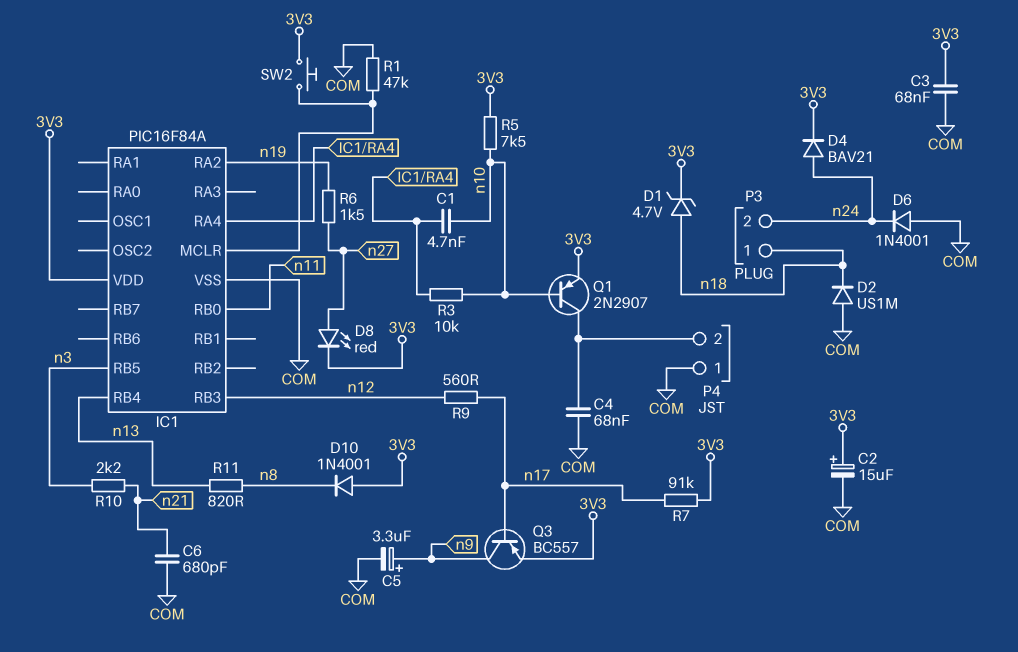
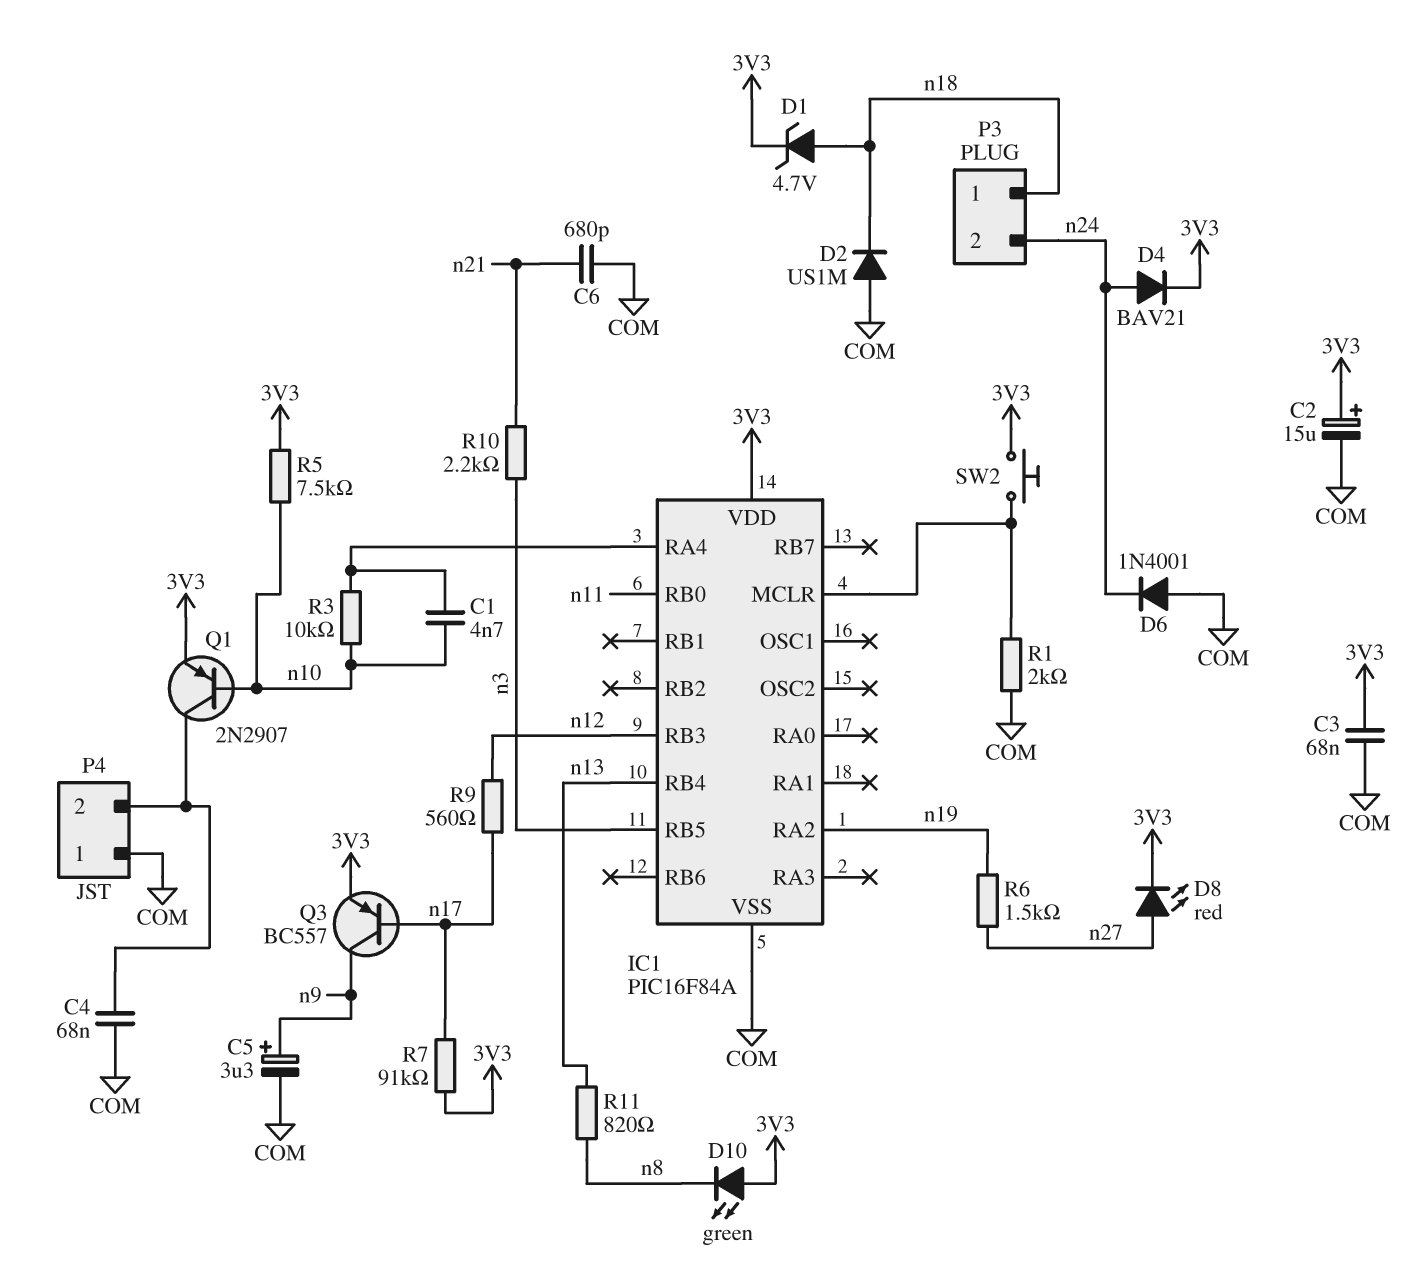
D10: diode 1N4001 (A 3V3, K n8) -> LED green (A 3V3, K n8)
R1: 47k (COM, IC1/MCLR) -> 2k (COM, IC1/MCLR)

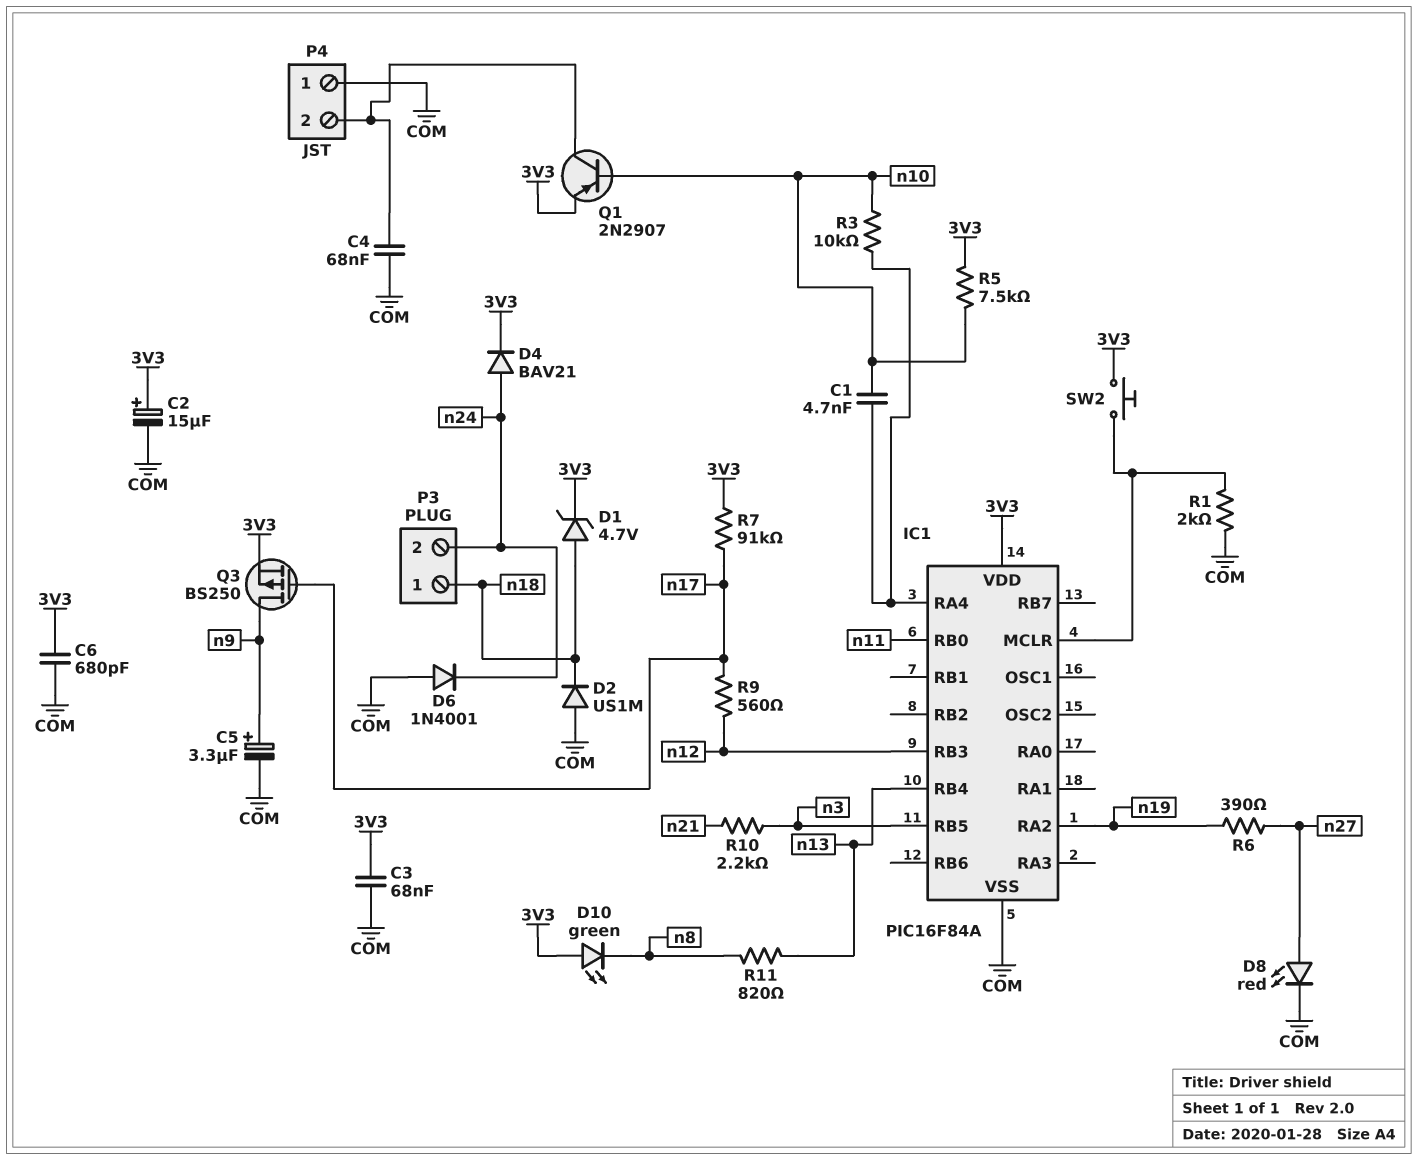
C6: 680pF (COM, n21) -> 680pF (3V3, COM)
D8: LED red (A n27, K 3V3) -> LED red (A n27, K COM)
Q3: PNP BC557 (B n17, C n9, E 3V3) -> PMOS BS250 (G n17, D n9, S 3V3)
R6: 1.5k (n19, n27) -> 390 (n19, n27)

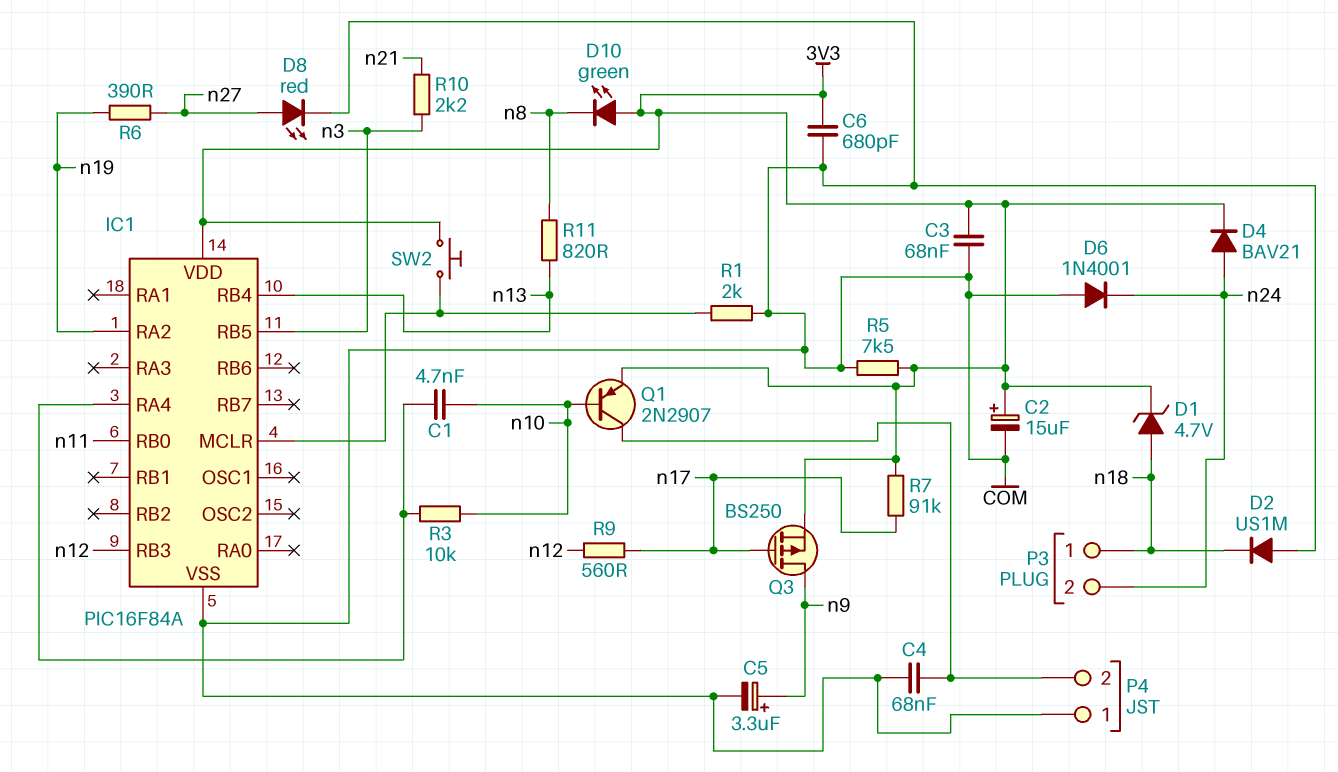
R5: 7.5k (3V3, n10) -> 7.5k (3V3, COM)

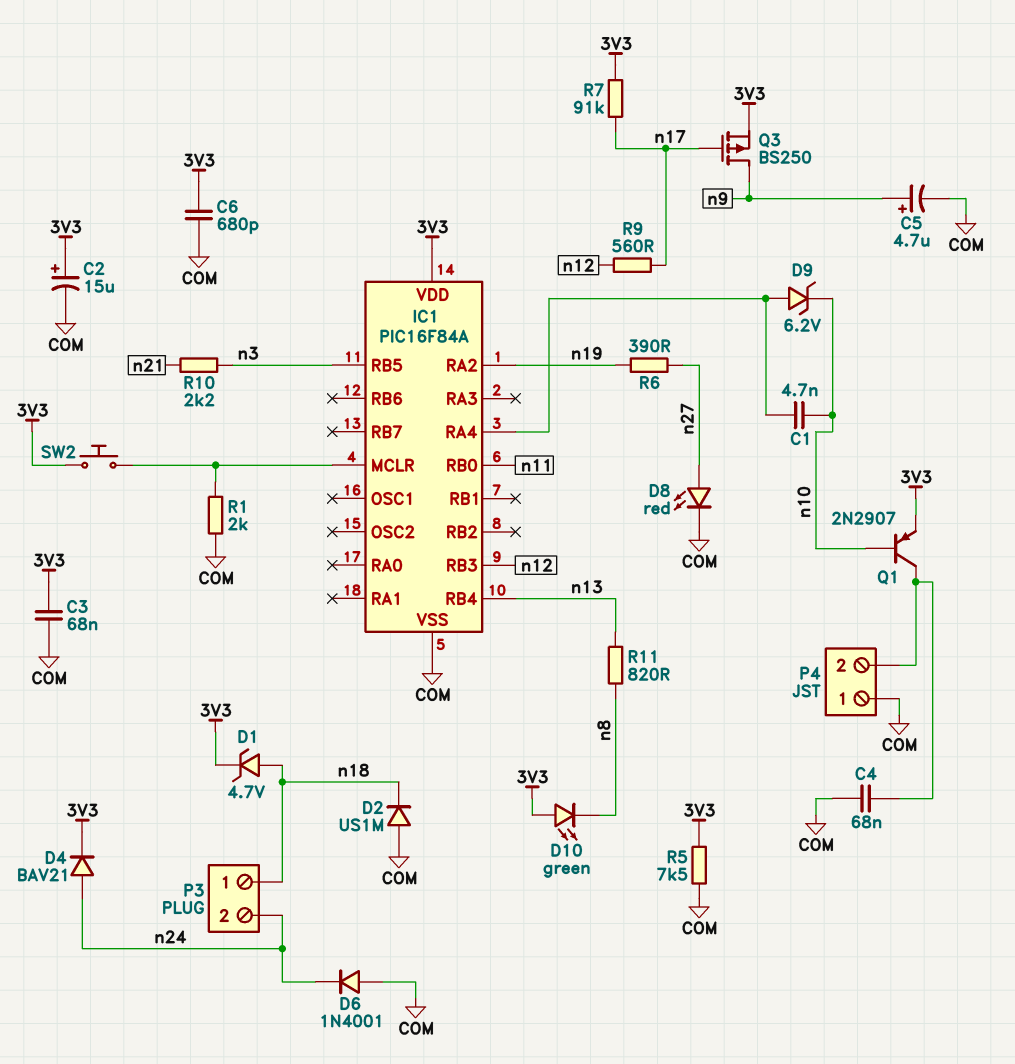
C5: 3.3uF (plus n9, minus COM) -> 4.7uF (plus n9, minus COM)
D9: none -> zener 6.2V (A IC1/RA4, K n10)
R3: 10k (IC1/RA4, n10) -> none

